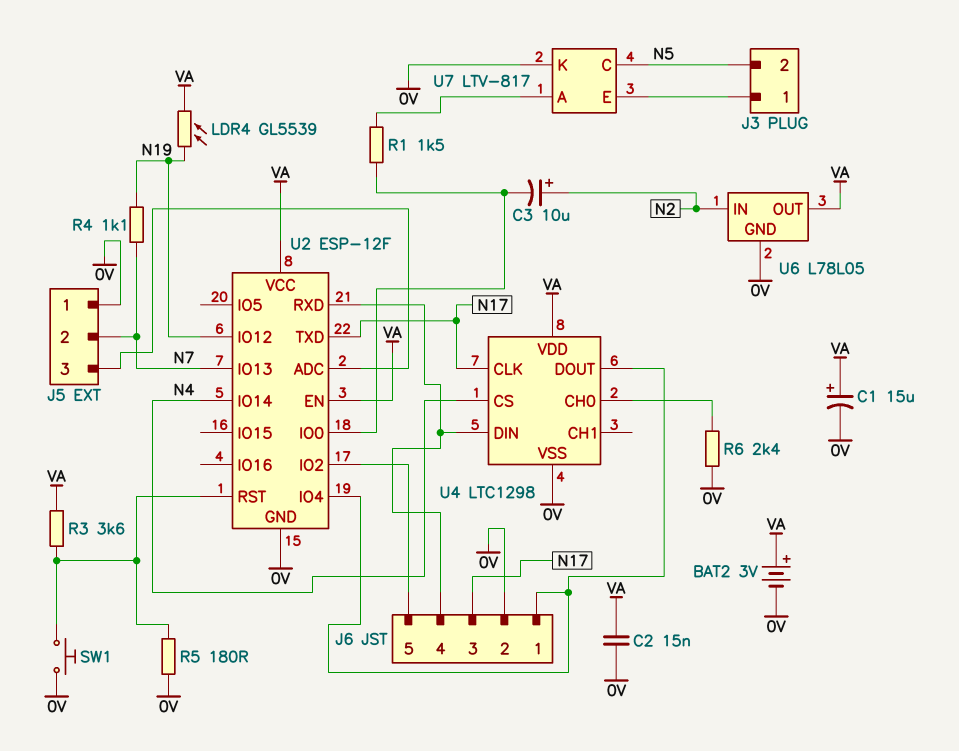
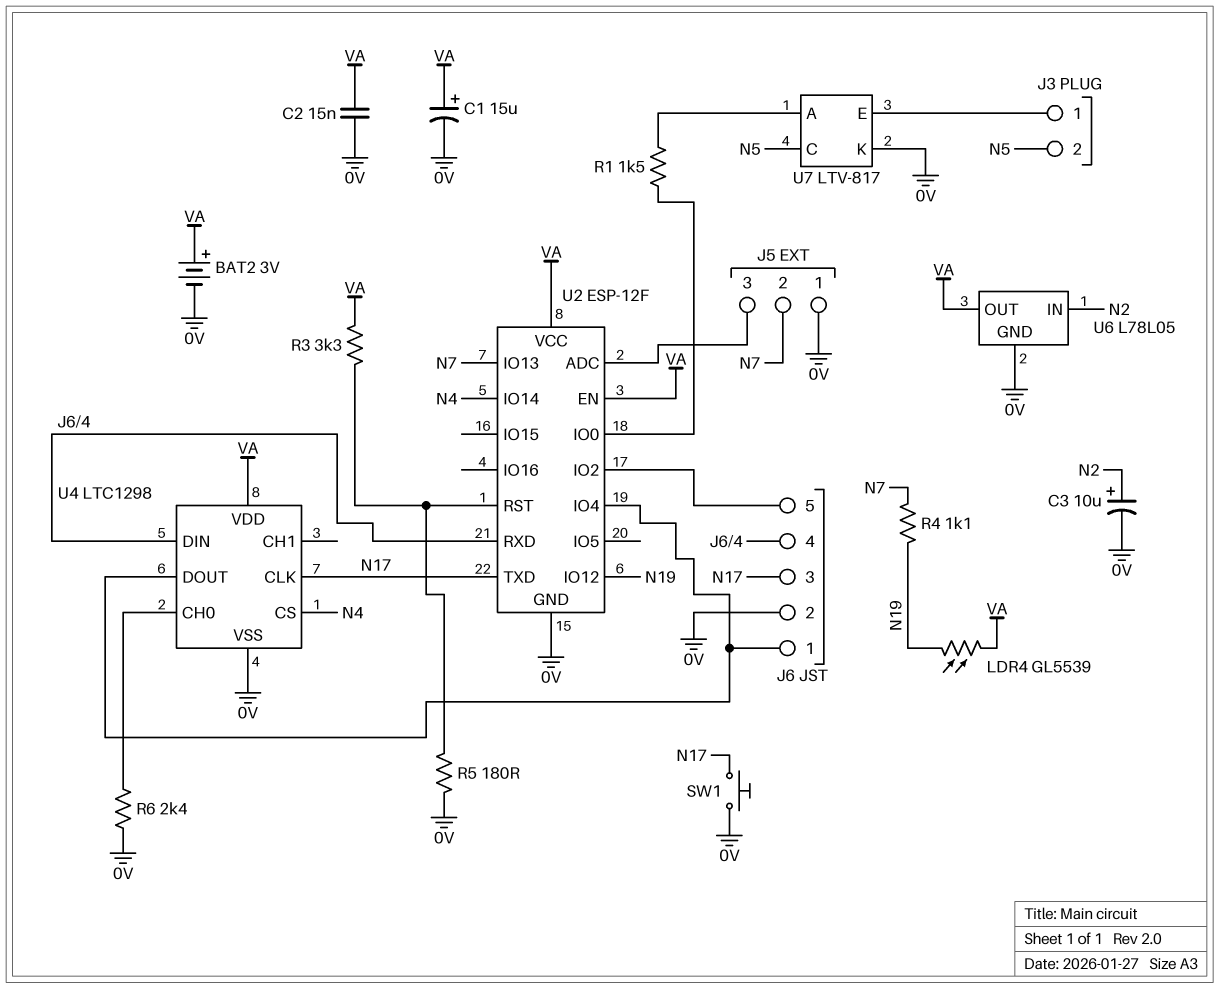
C3: 10uF (plus N2, minus U2/IO0) -> 10uF (plus N2, minus 0V)
R3: 3.6k (U2/RST, VA) -> 3.3k (U2/RST, VA)
SW1: button (0V, U2/RST) -> button (0V, N17)

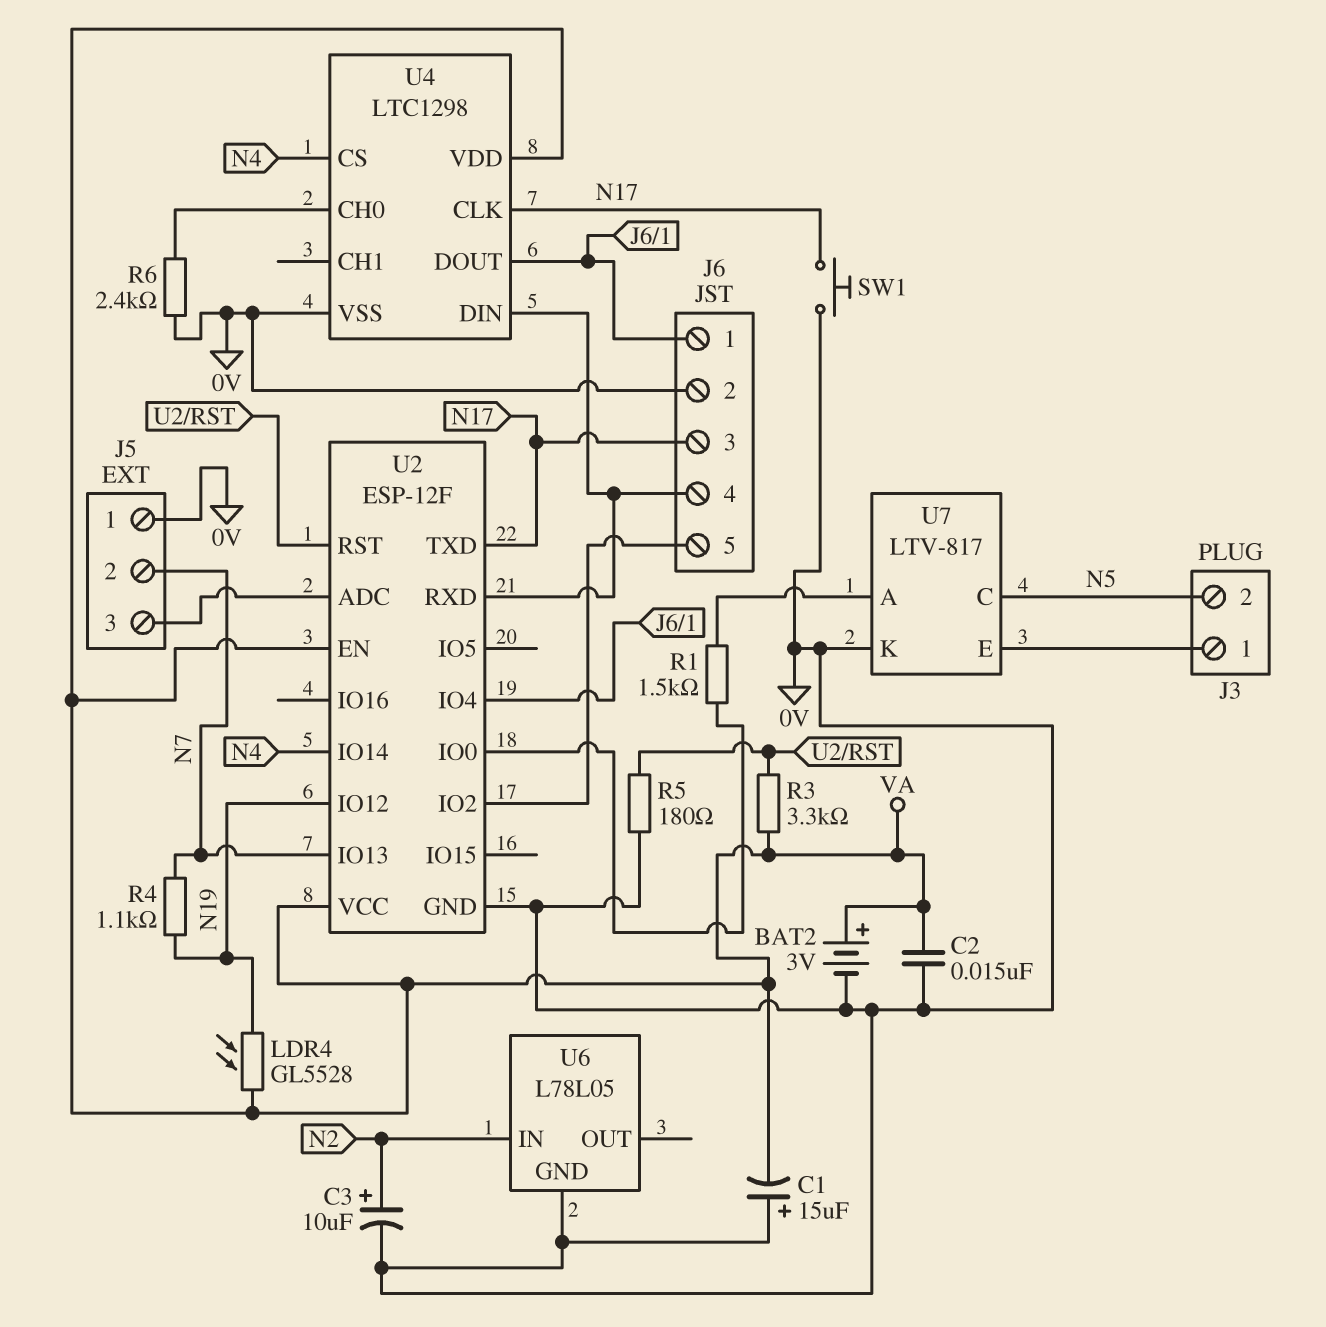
C1: 15uF (plus VA, minus 0V) -> 15uF (plus 0V, minus VA)
LDR4: GL5539 (N19, VA) -> GL5528 (N19, VA)
U6 pin OUT: VA -> none

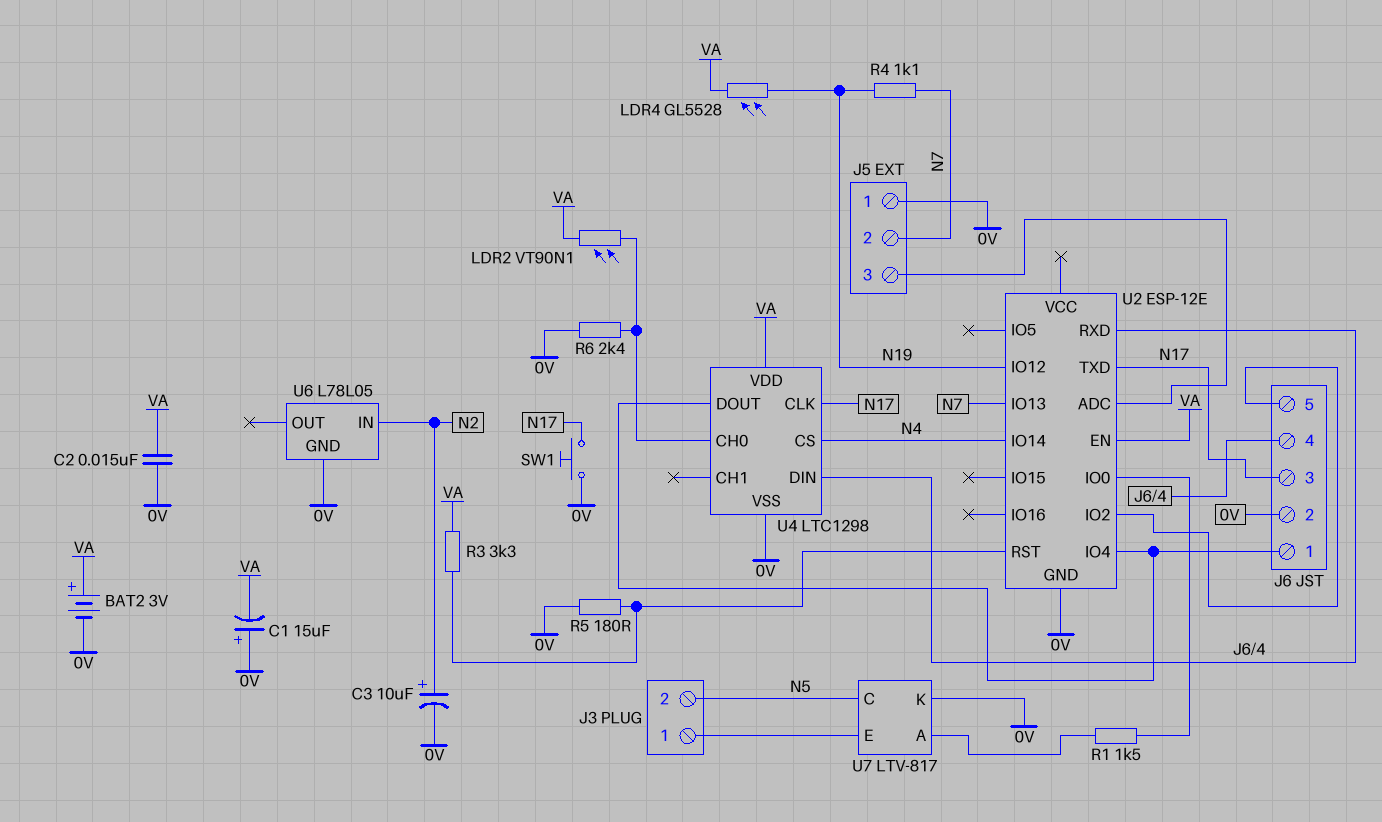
LDR2: none -> VT90N1 (U4/CH0, VA)
U2: ESP-12F -> ESP-12E
U2 pin VCC: VA -> none

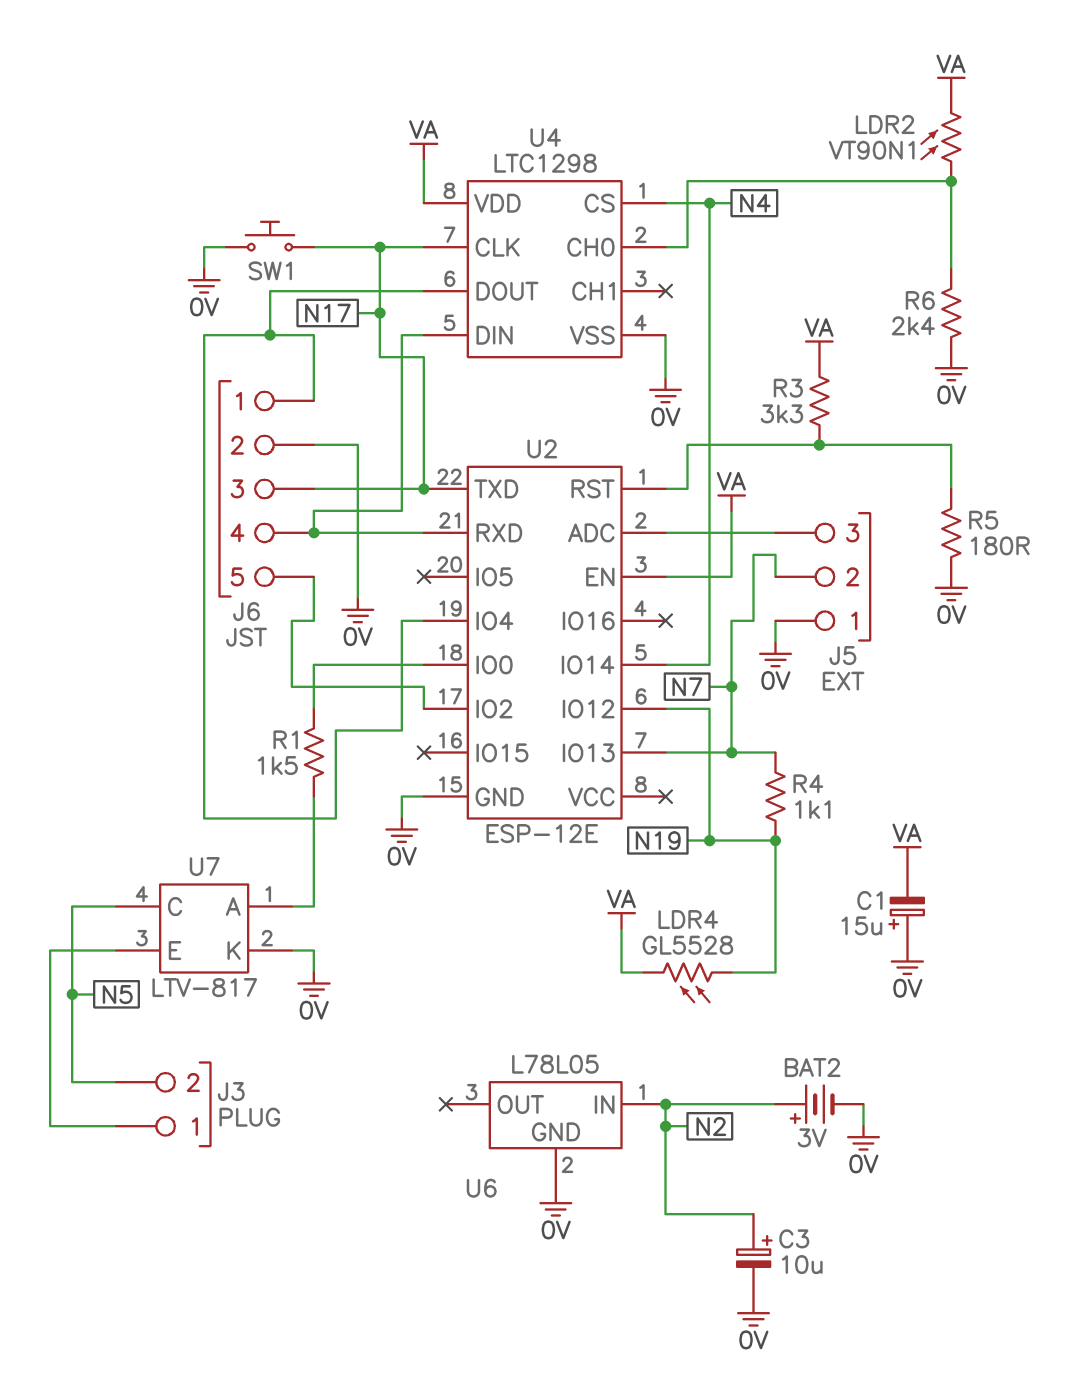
BAT2: 3V (plus VA, minus 0V) -> 3V (plus N2, minus 0V)
C2: 15nF (0V, VA) -> none

